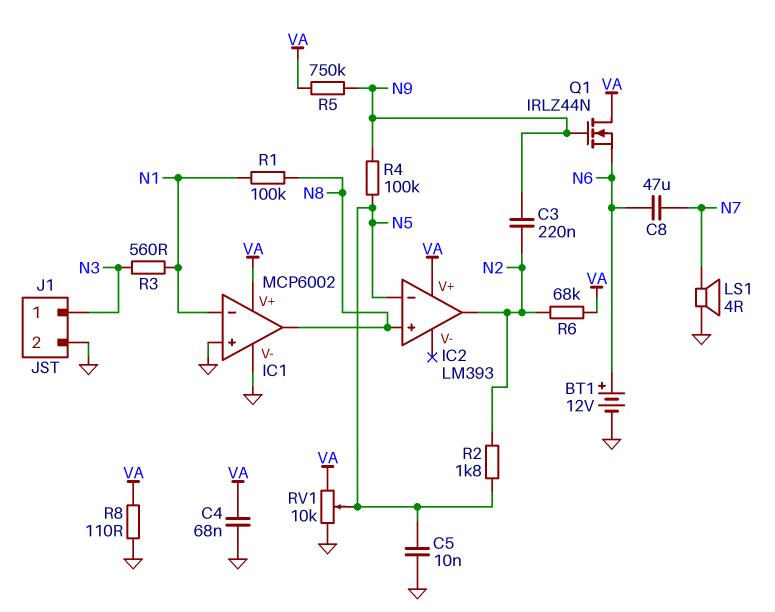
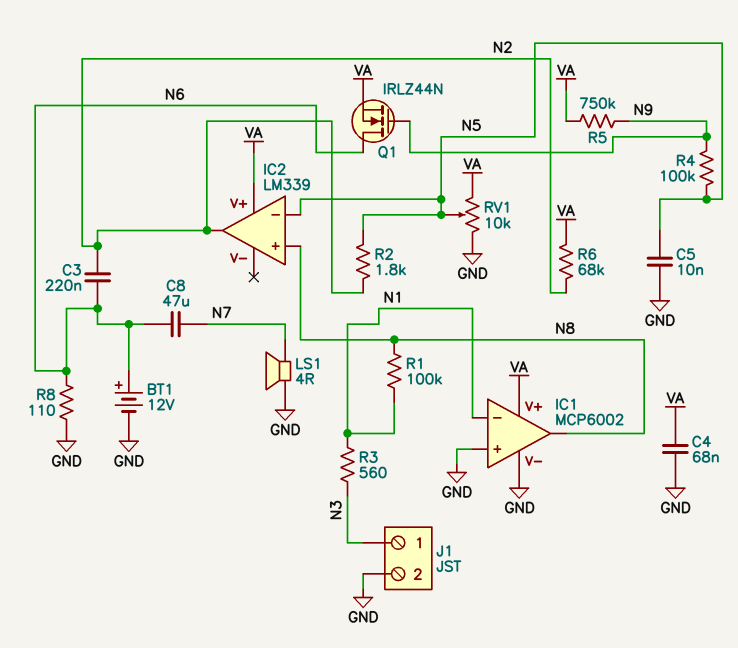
C3: 220nF (N2, N9) -> 220nF (N2, N6)
IC2: LM393 -> LM339
Q1: NMOS IRLZ44N (G N9, D VA, S N6) -> NMOS IRLZ44N (G N9, D N6, S VA)
R8: 110 (GND, VA) -> 110 (GND, N6)

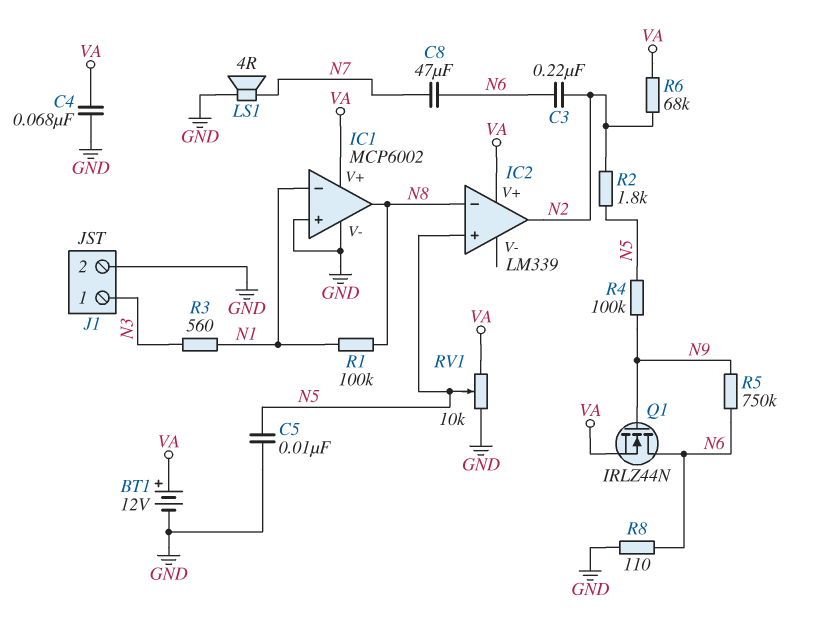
BT1: 12V (plus N6, minus GND) -> 12V (plus VA, minus GND)
IC2 pin in+: N8 -> N5
IC2 pin in-: N5 -> N8
R5: 750k (N9, VA) -> 750k (N6, N9)

